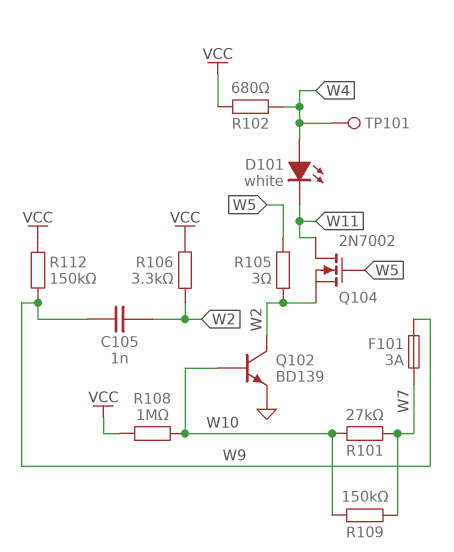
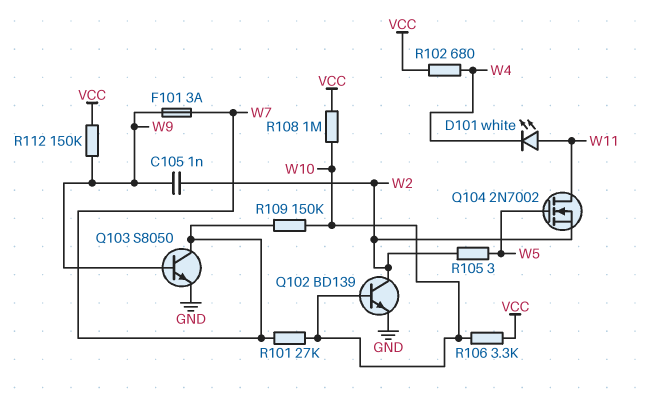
D101: LED white (A W4, K W11) -> LED white (A W11, K W4)
Q103: none -> NPN S8050 (B W9, C W7, E GND)
R106: 3.3k (VCC, W2) -> 3.3k (VCC, W10)
TP101: test point (W4) -> none

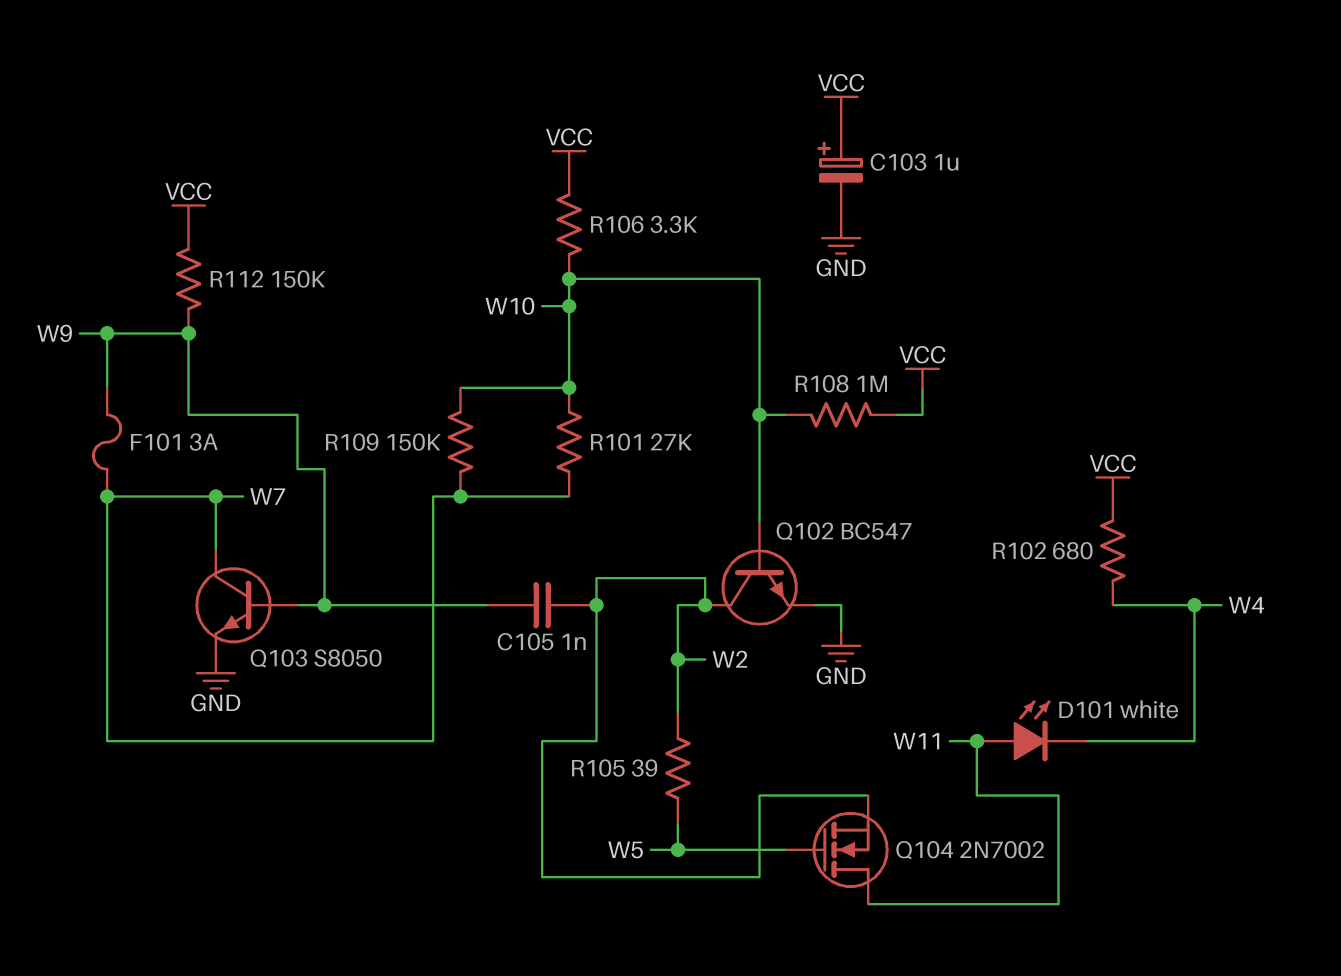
C103: none -> 1uF (plus VCC, minus GND)
Q102: NPN BD139 (B W10, C W2, E GND) -> NPN BC547 (B W10, C W2, E GND)
R105: 3 (W2, W5) -> 39 (W2, W5)

